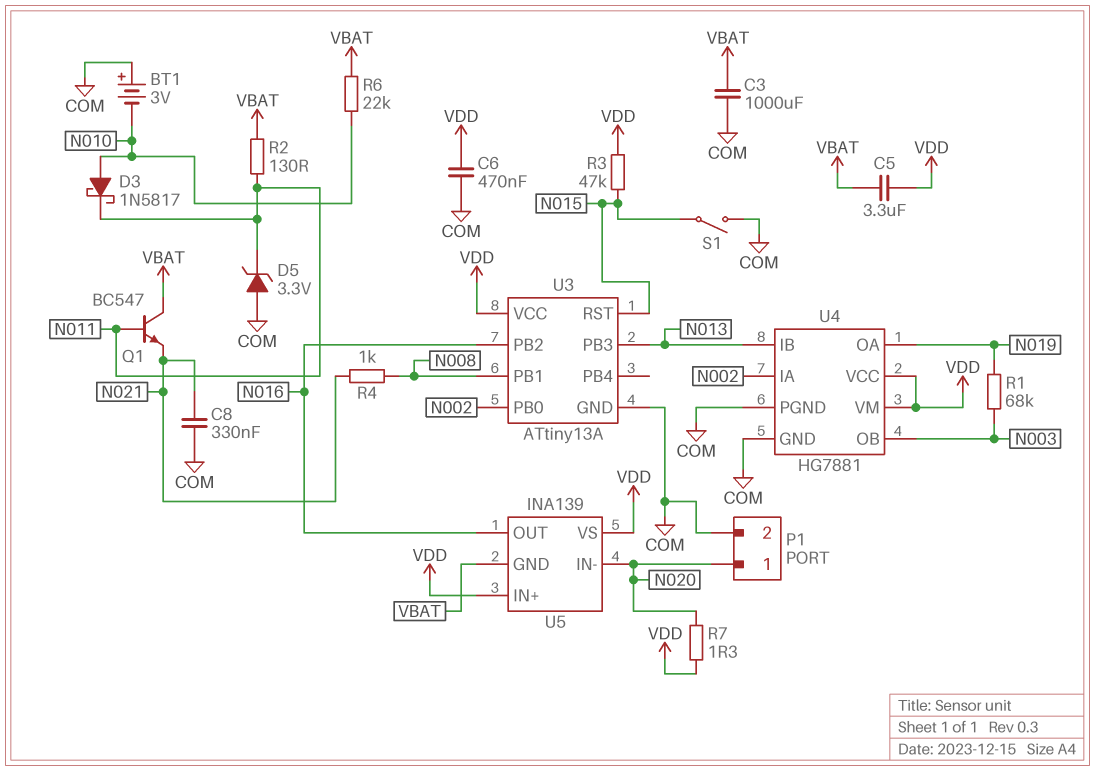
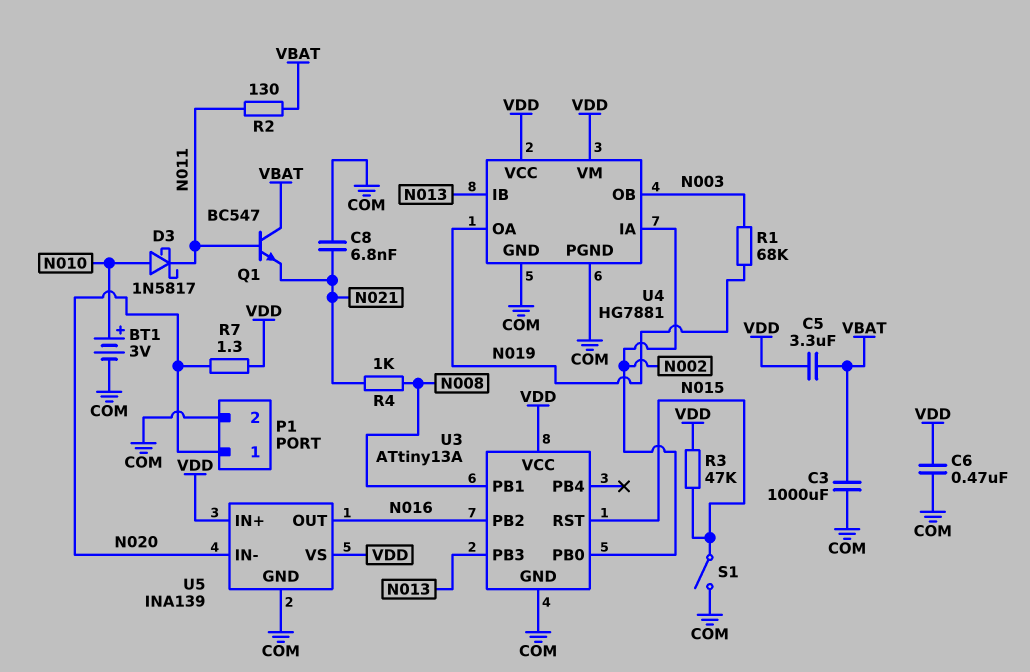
BT1: 3V (plus COM, minus N010) -> 3V (plus N010, minus COM)
C8: 330nF (COM, N021) -> 6.8nF (COM, N021)
D5: zener 3.3V (A COM, K N011) -> none
R6: 22k (N010, VBAT) -> none
U5 pin GND: VBAT -> COM

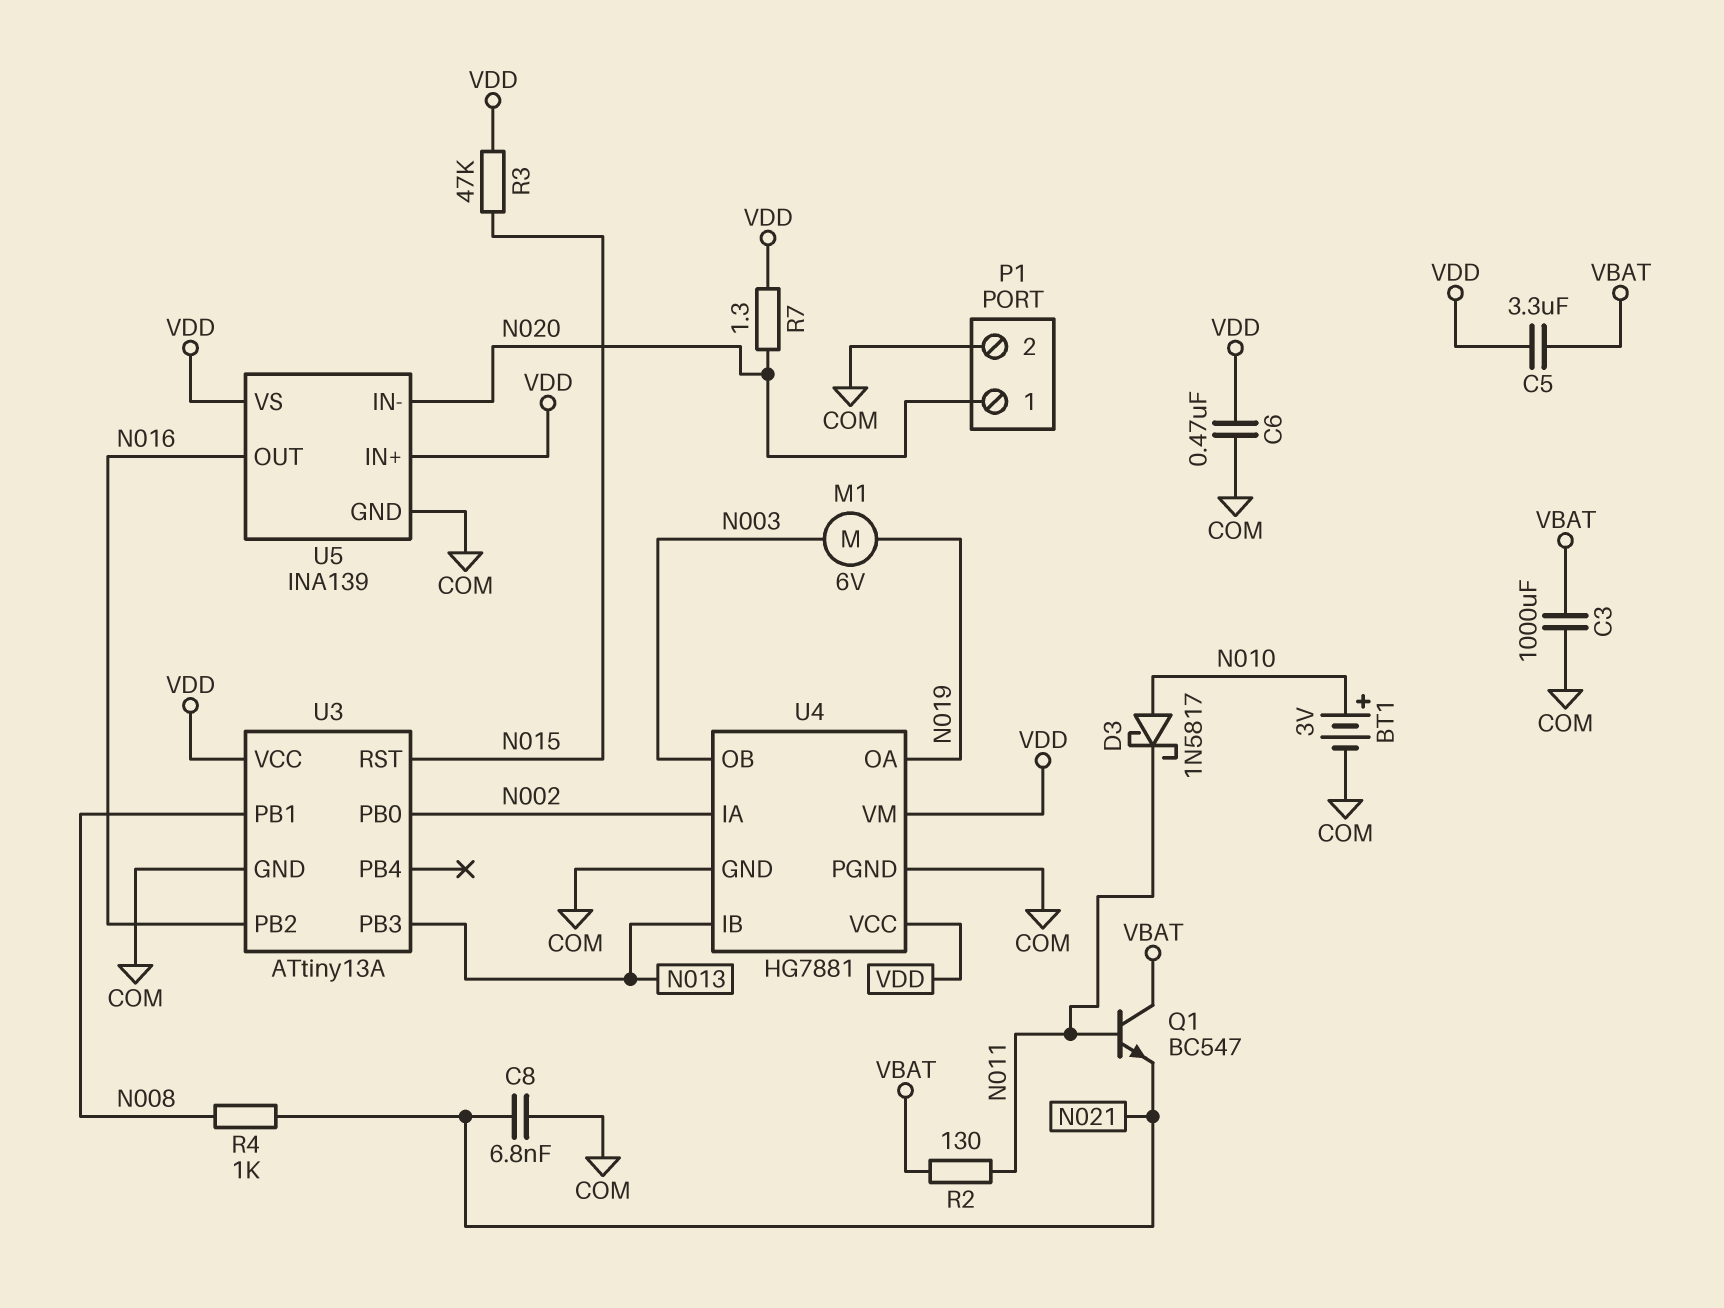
M1: none -> motor 6V (N003, N019)
R1: 68k (N003, N019) -> none
S1: switch (COM, N015) -> none

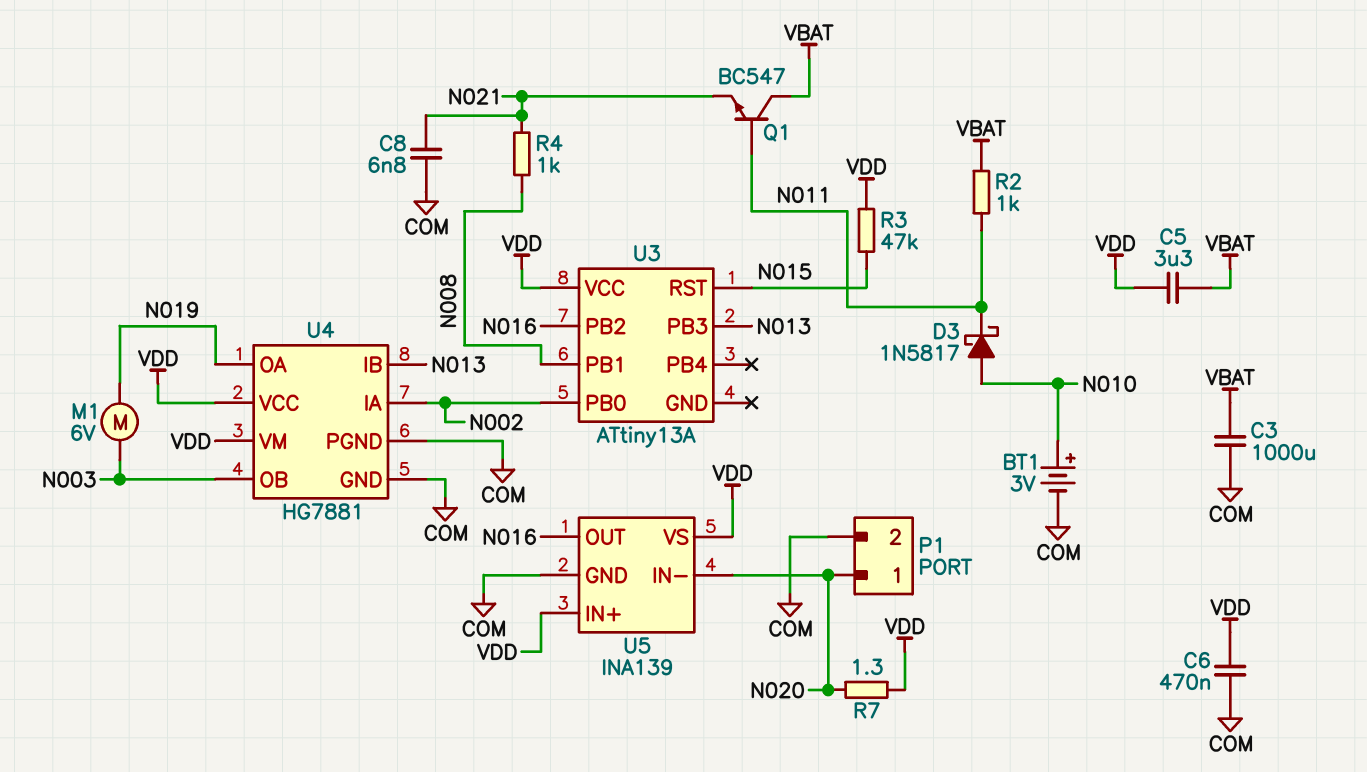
R2: 130 (N011, VBAT) -> 1k (N011, VBAT)
U3 pin GND: COM -> none

